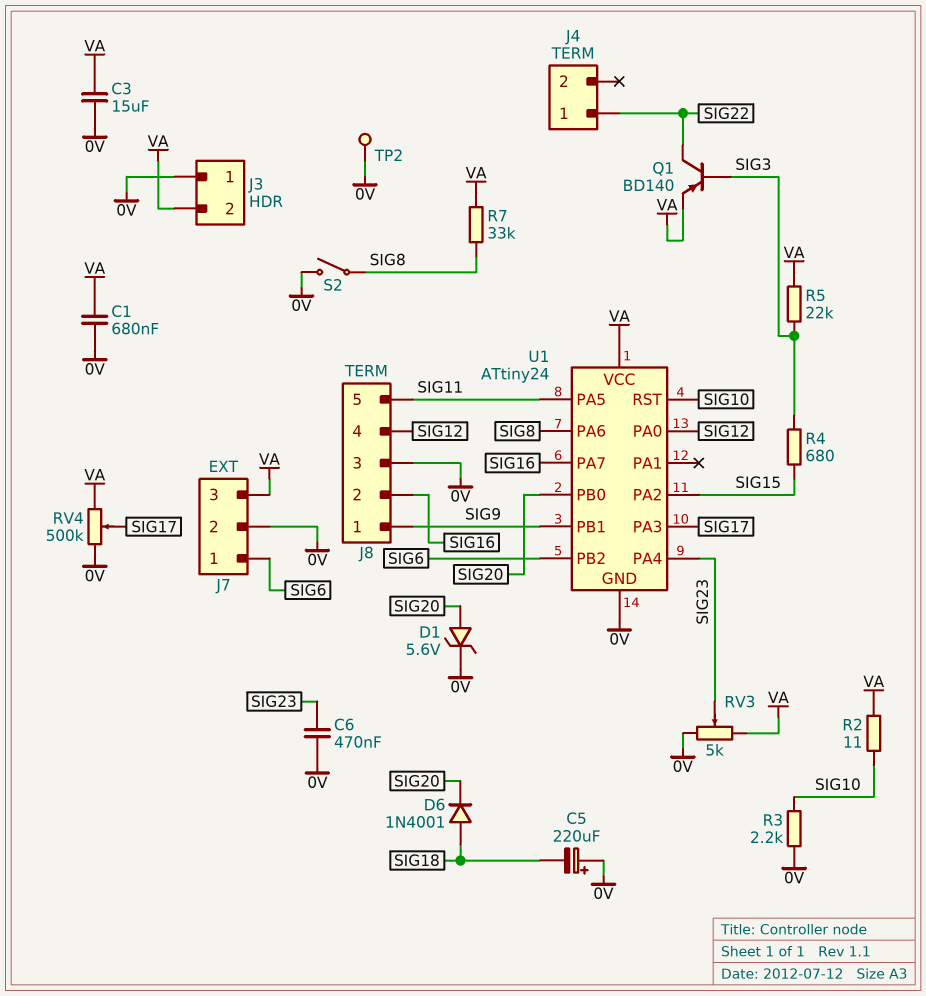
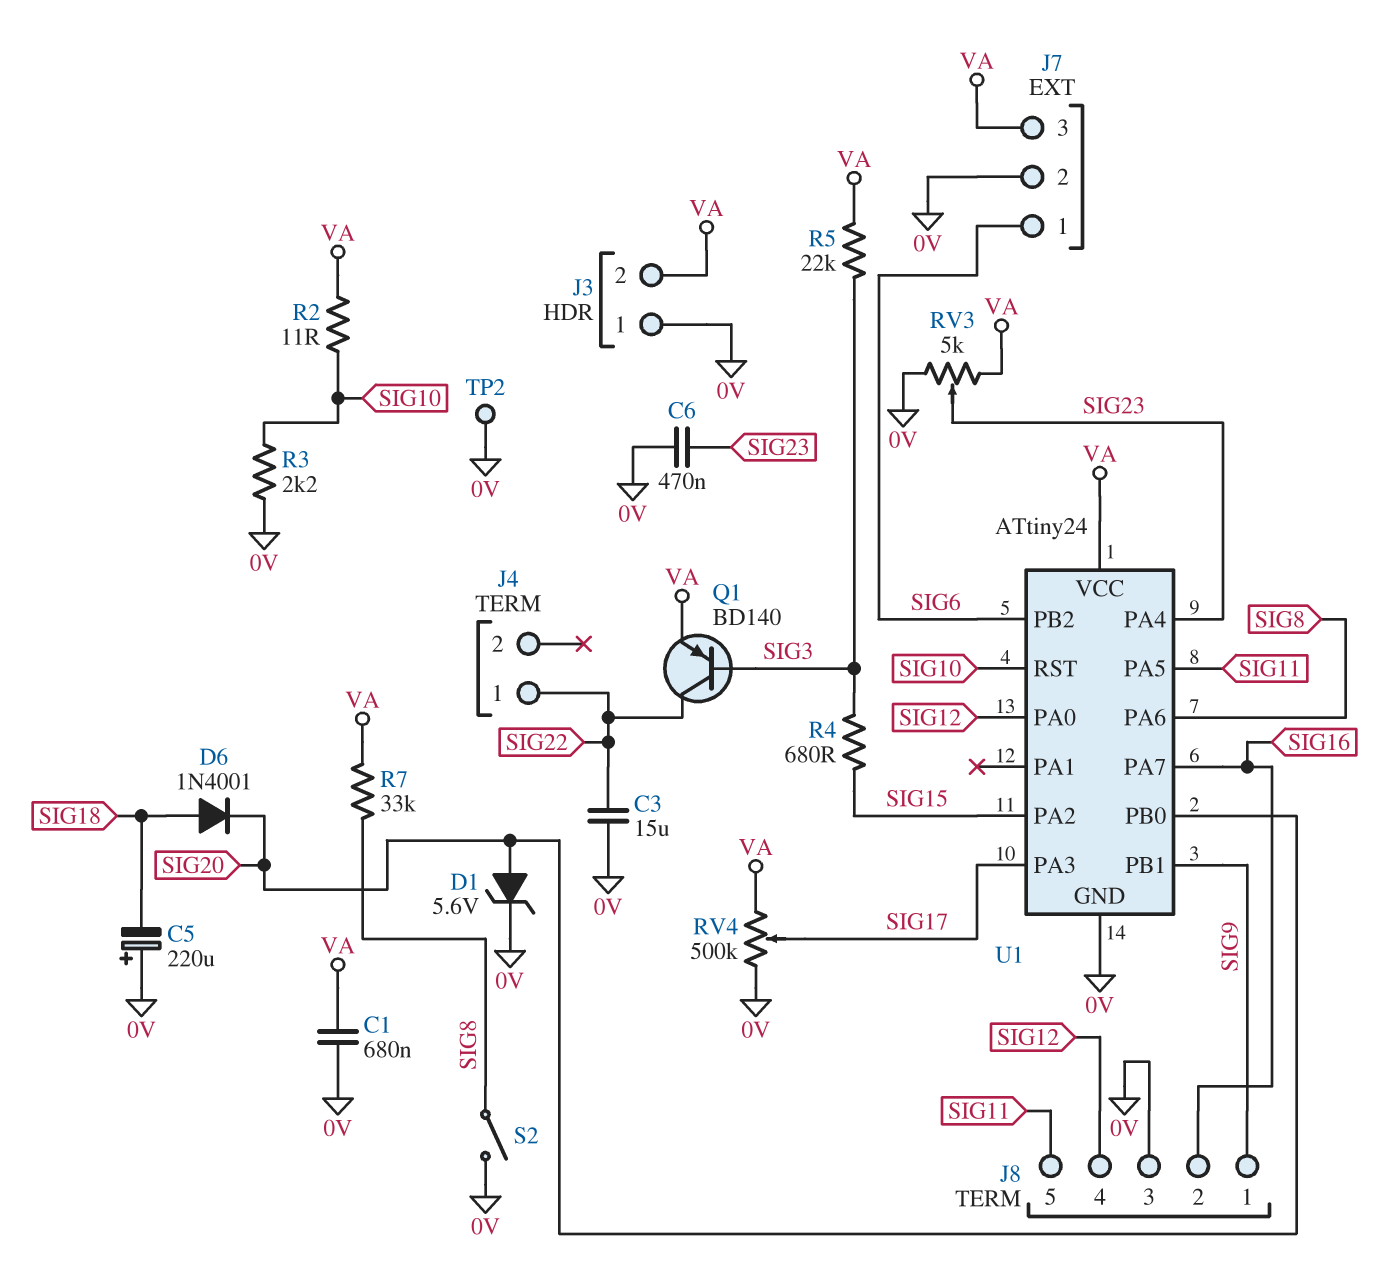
C3: 15uF (0V, VA) -> 15uF (0V, SIG22)

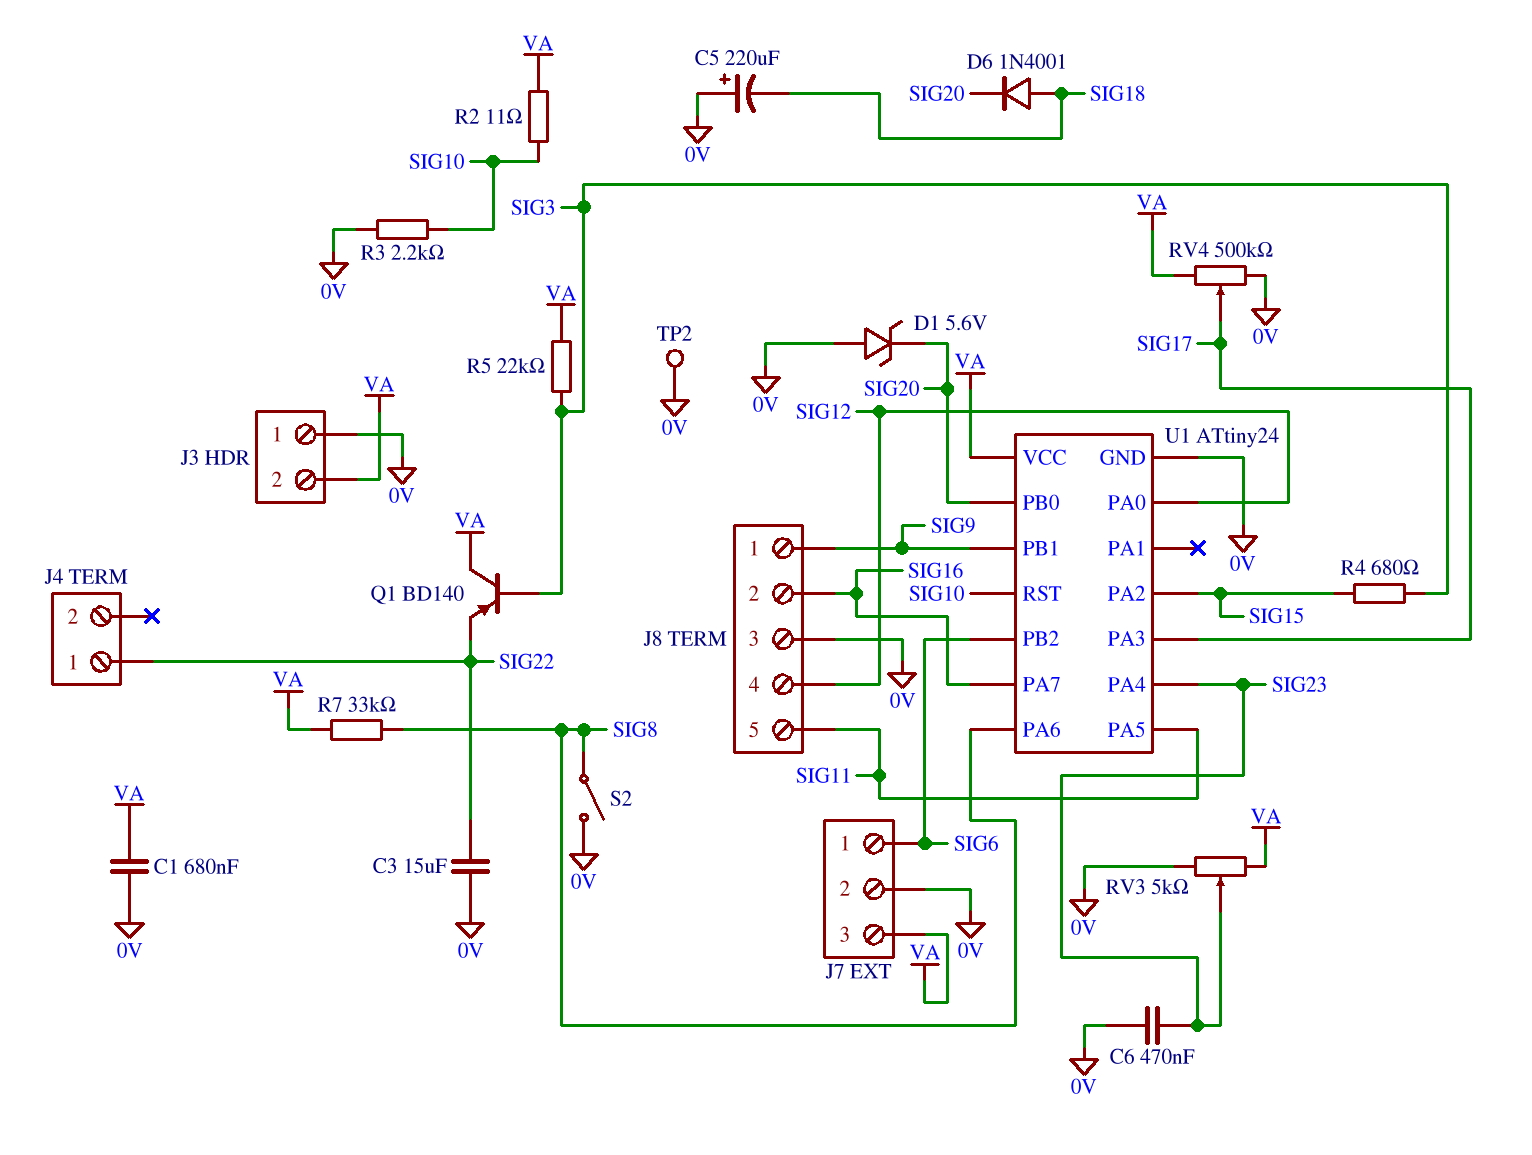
D1: zener 5.6V (A SIG20, K 0V) -> zener 5.6V (A 0V, K SIG20)
Q1: PNP BD140 (B SIG3, C SIG22, E VA) -> PNP BD140 (B SIG3, C VA, E SIG22)

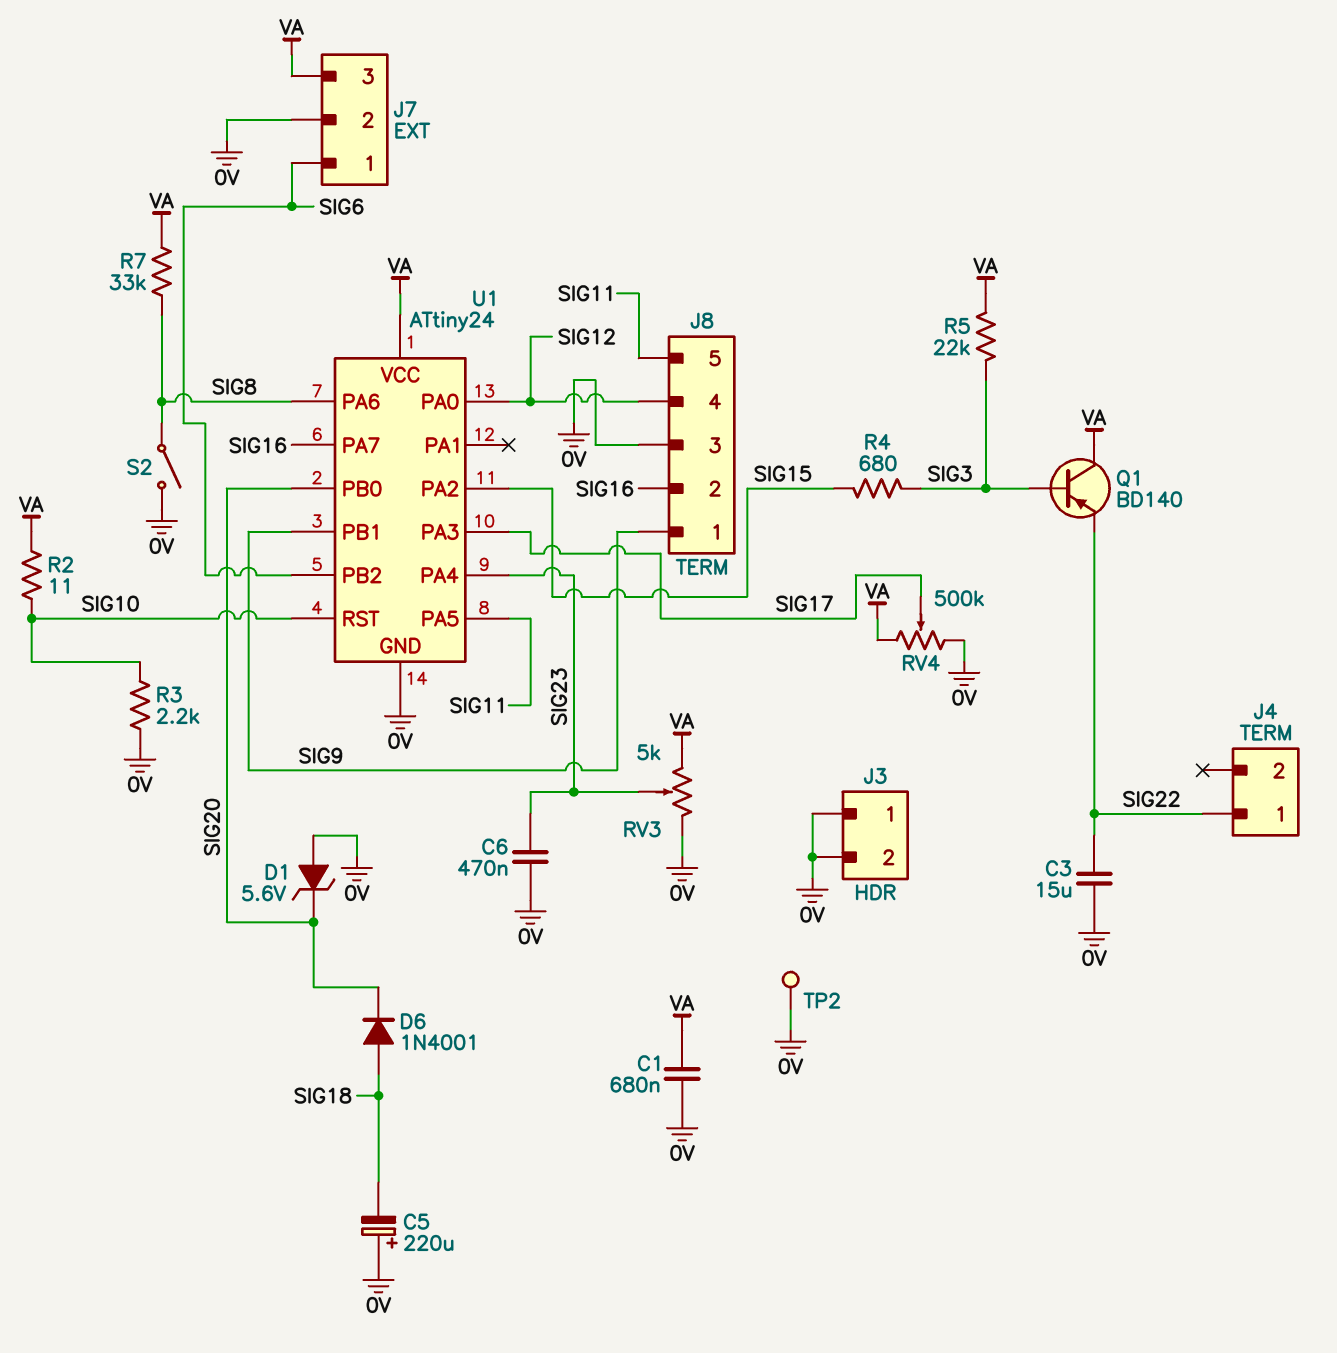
J3 pin 2: VA -> 0V

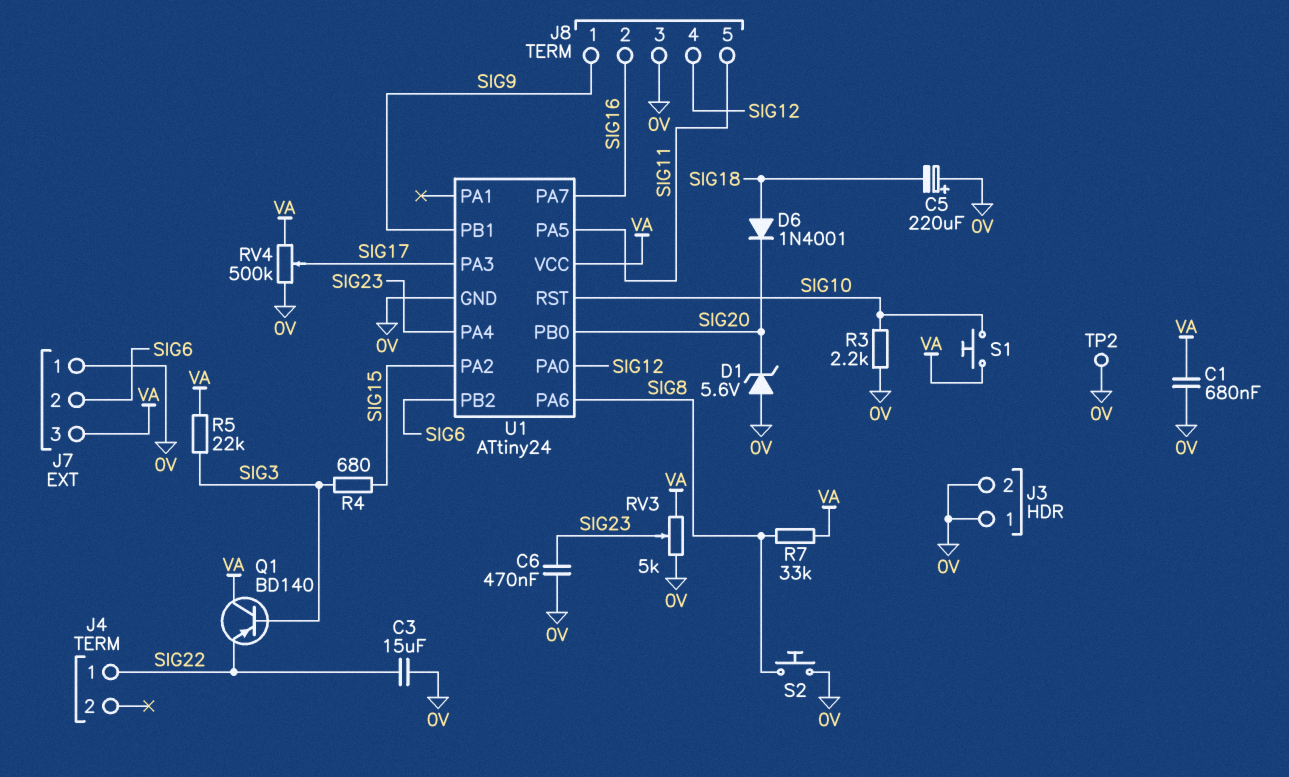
J7 pin 1: SIG6 -> 0V
J7 pin 2: 0V -> SIG6
R2: 11 (SIG10, VA) -> none
S1: none -> button (SIG10, VA)
S2: switch (0V, SIG8) -> button (0V, SIG8)

